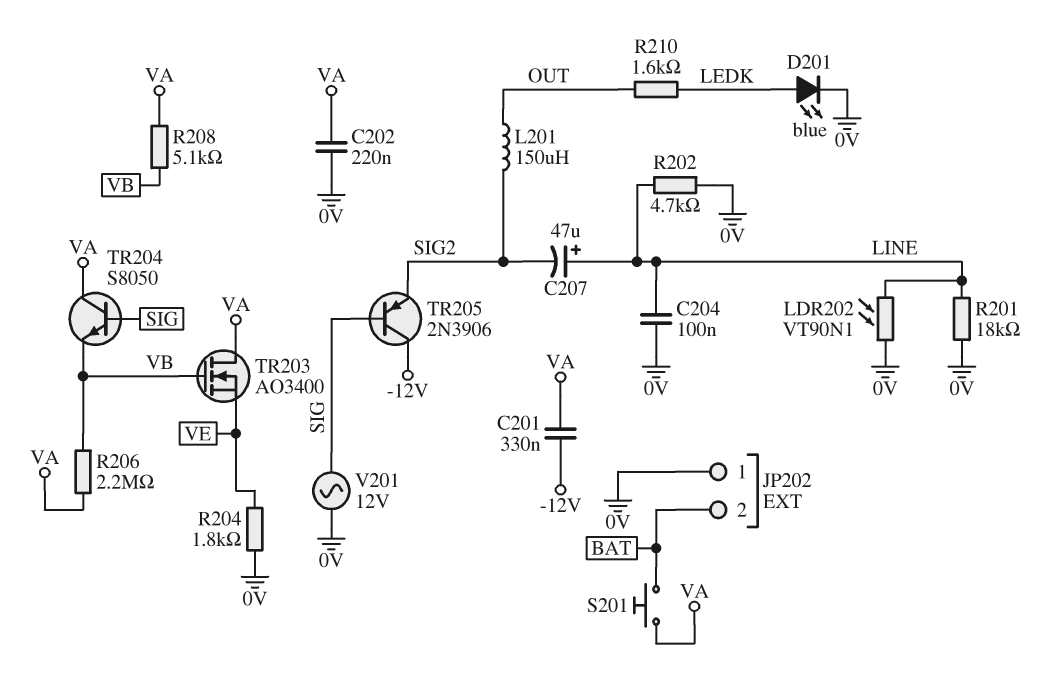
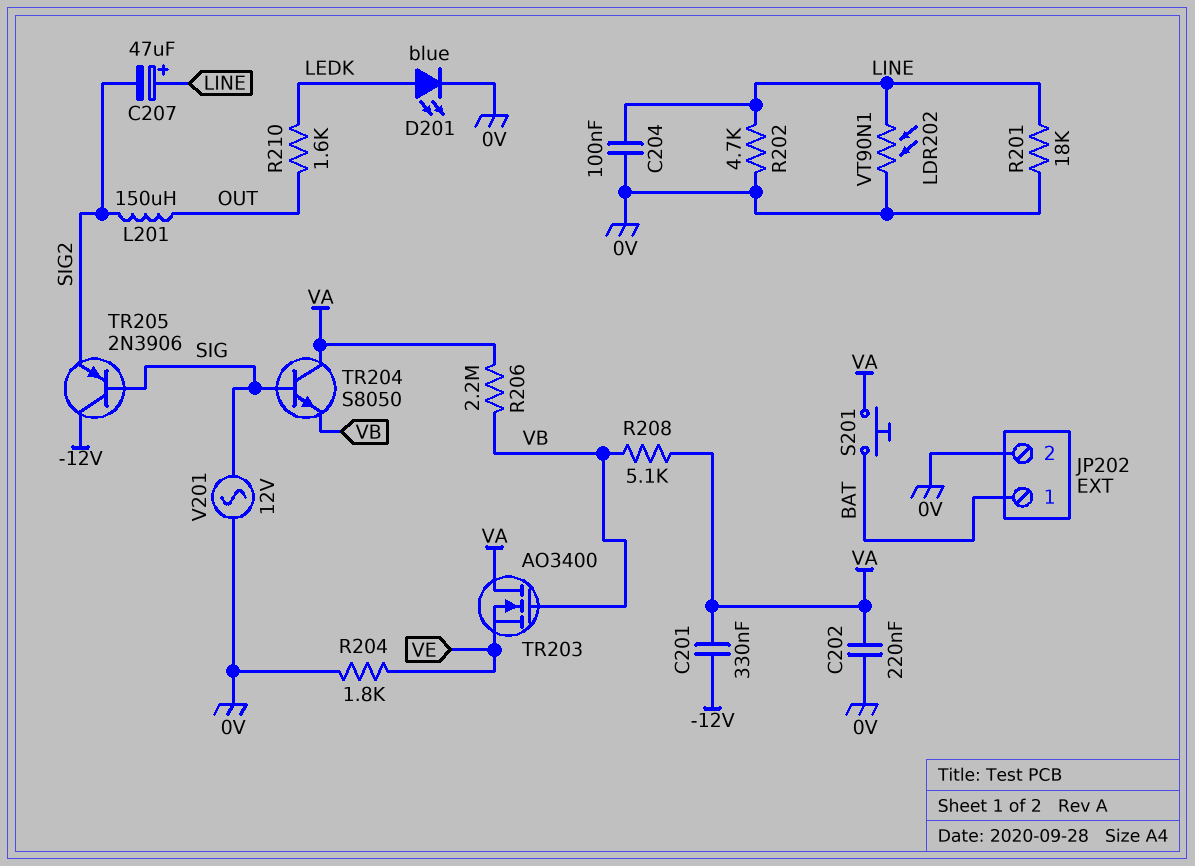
JP202 pin 1: 0V -> BAT
JP202 pin 2: BAT -> 0V

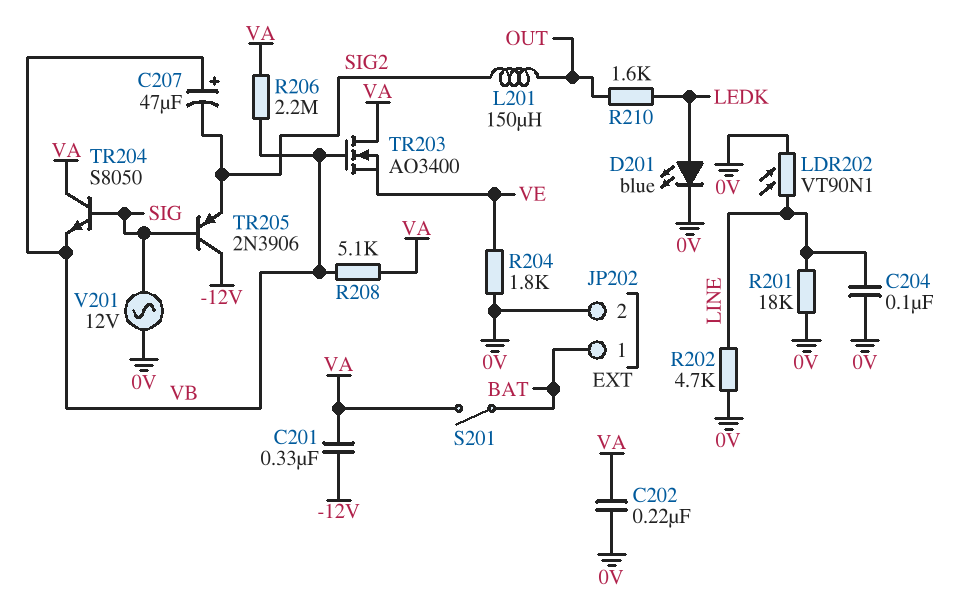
C207: 47uF (plus LINE, minus SIG2) -> 47uF (plus VB, minus SIG2)
S201: button (BAT, VA) -> switch (BAT, VA)

